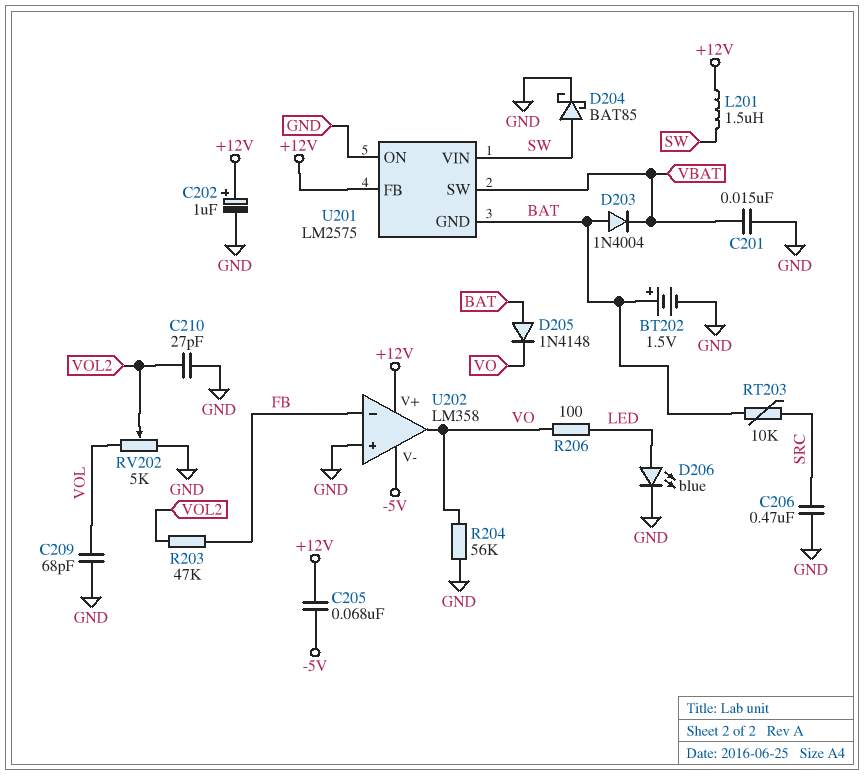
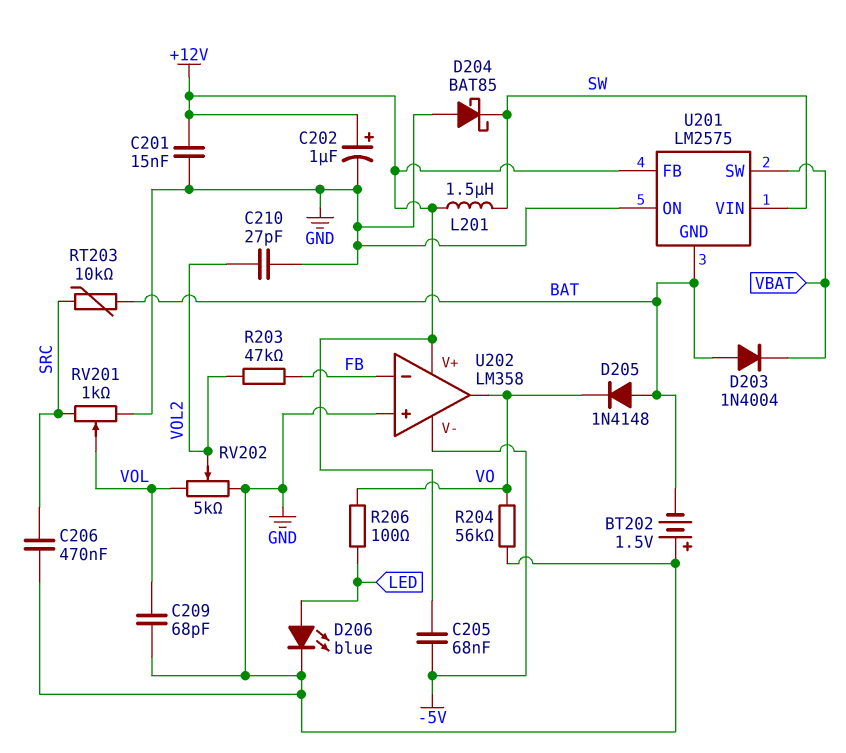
BT202: 1.5V (plus BAT, minus GND) -> 1.5V (plus GND, minus BAT)
C201: 15nF (GND, VBAT) -> 15nF (+12V, GND)
D204: schottky BAT85 (A SW, K GND) -> schottky BAT85 (A GND, K SW)
RV201: none -> 1k (GND, SRC, wiper VOL)

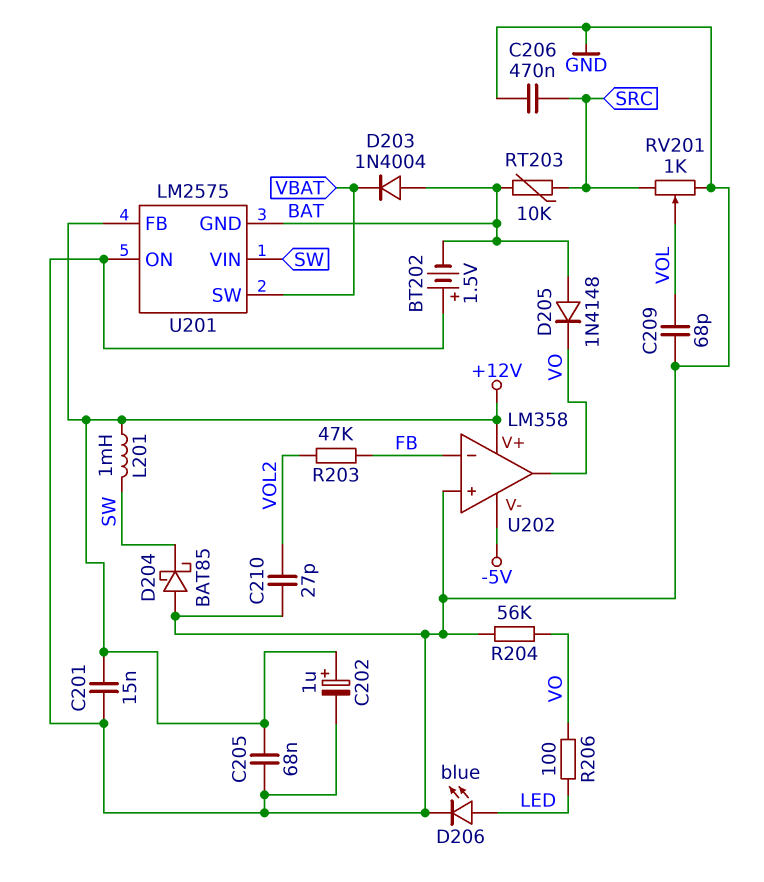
C205: 68nF (+12V, -5V) -> 68nF (+12V, GND)
L201: 1.5uH (+12V, SW) -> 1mH (+12V, SW)
RV202: 5k (GND, VOL, wiper VOL2) -> none

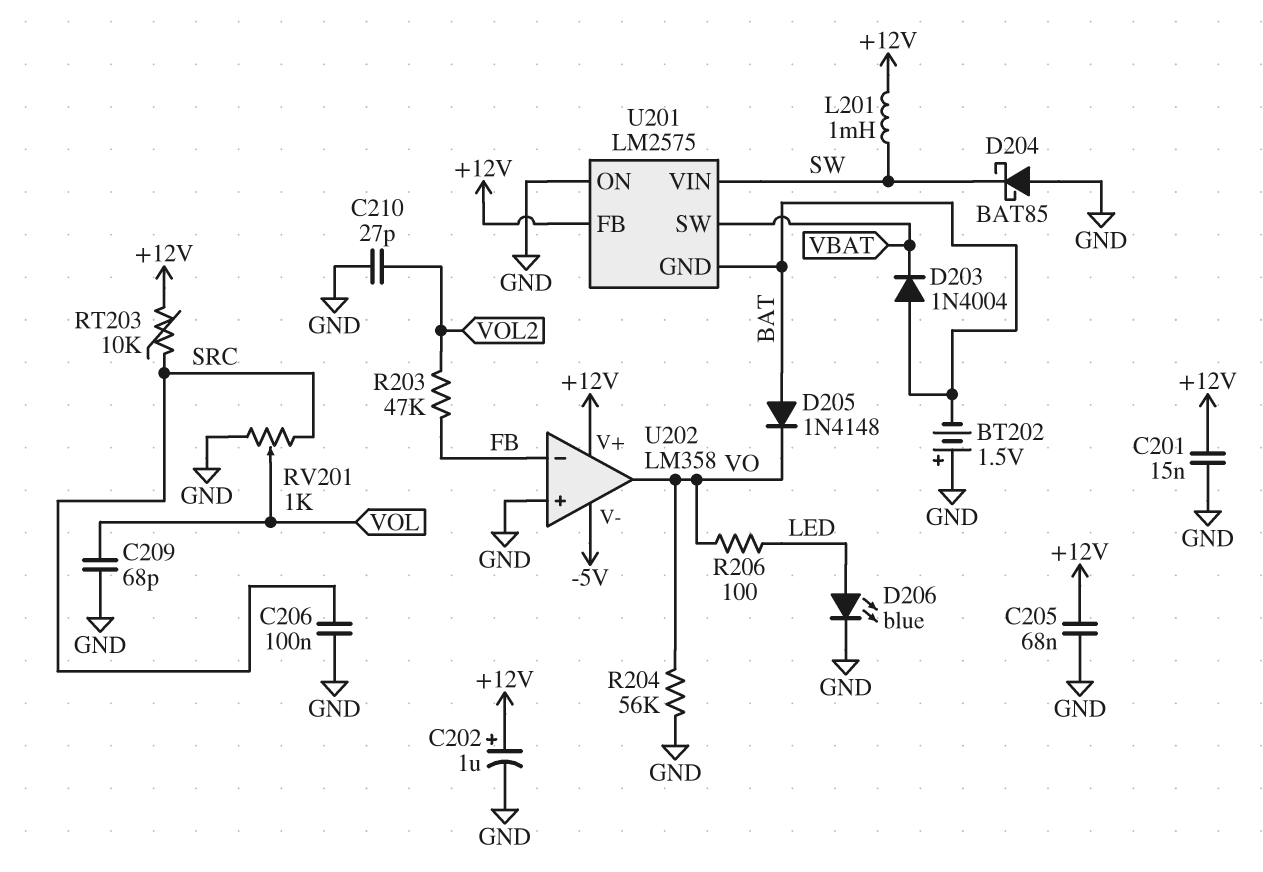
C206: 470nF (GND, SRC) -> 100nF (GND, SRC)
RT203: 10k (BAT, SRC) -> 10k (+12V, SRC)

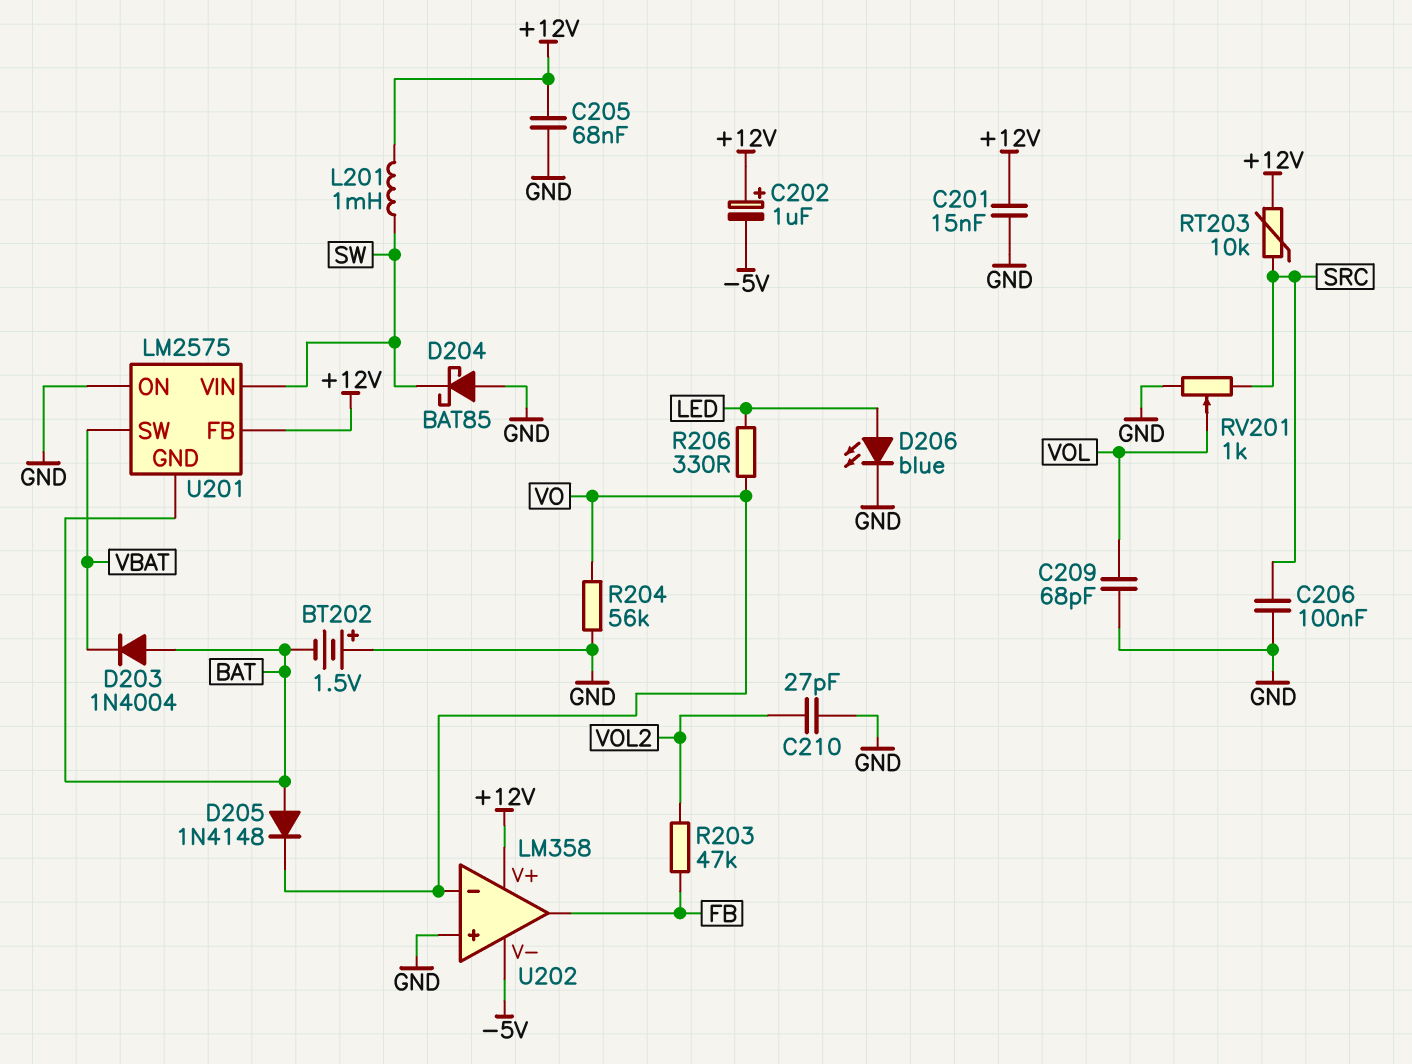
C202: 1uF (plus +12V, minus GND) -> 1uF (plus +12V, minus -5V)
R206: 100 (LED, VO) -> 330 (LED, VO)
U202 pin in-: FB -> VO
U202 pin out: VO -> FB

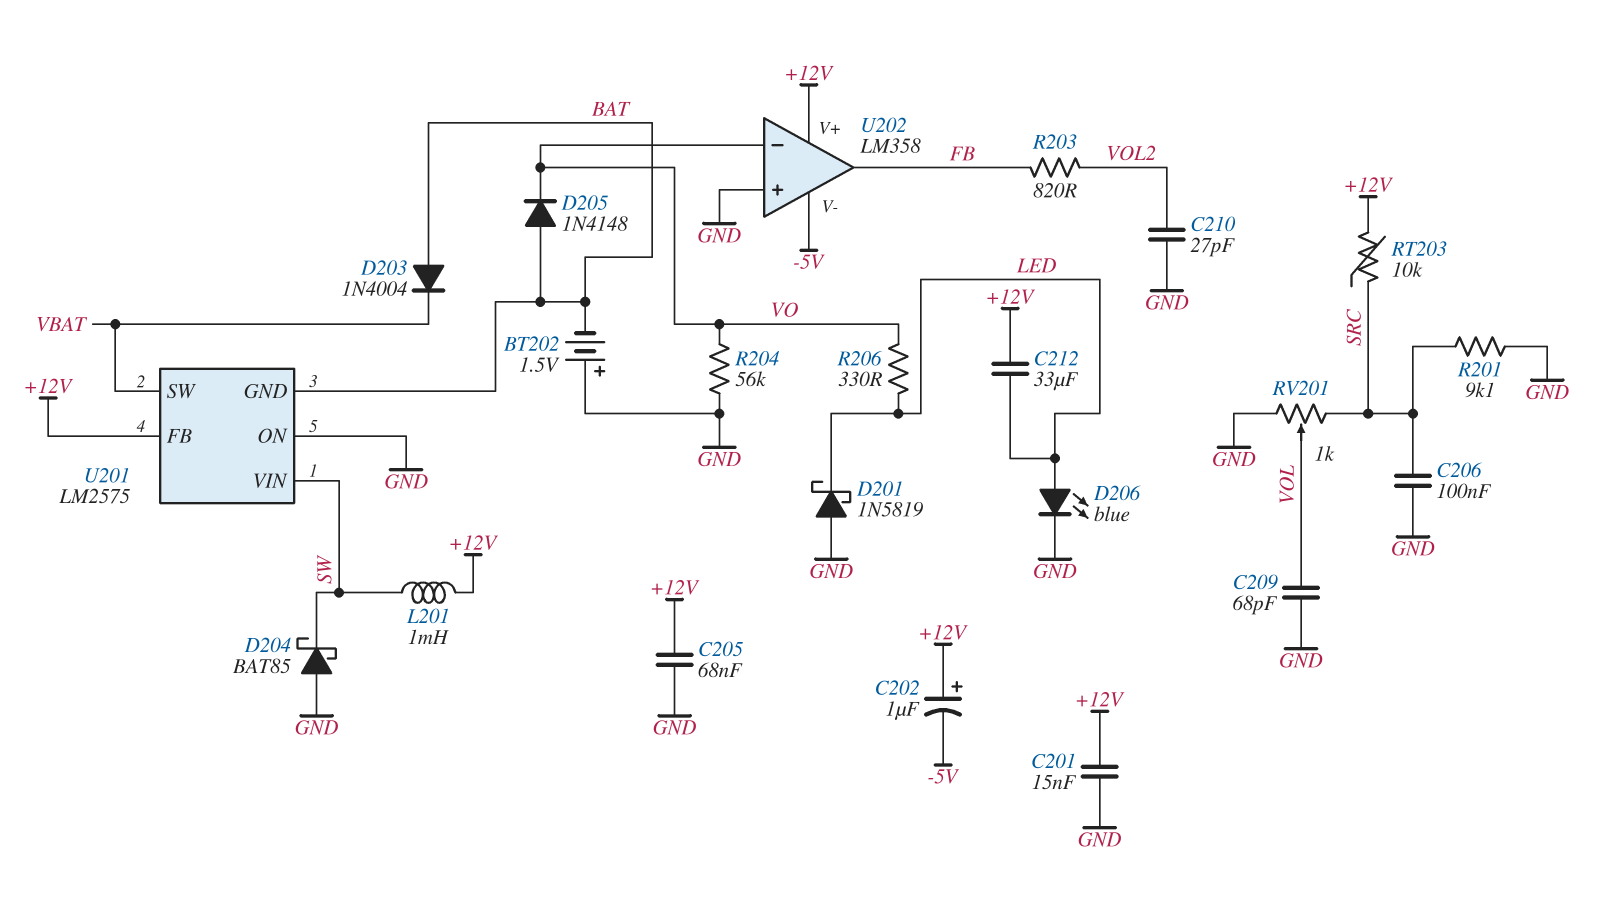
C212: none -> 33uF (+12V, LED)
D201: none -> schottky 1N5819 (A GND, K LED)
R201: none -> 9.1k (GND, SRC)
R203: 47k (FB, VOL2) -> 820 (FB, VOL2)

